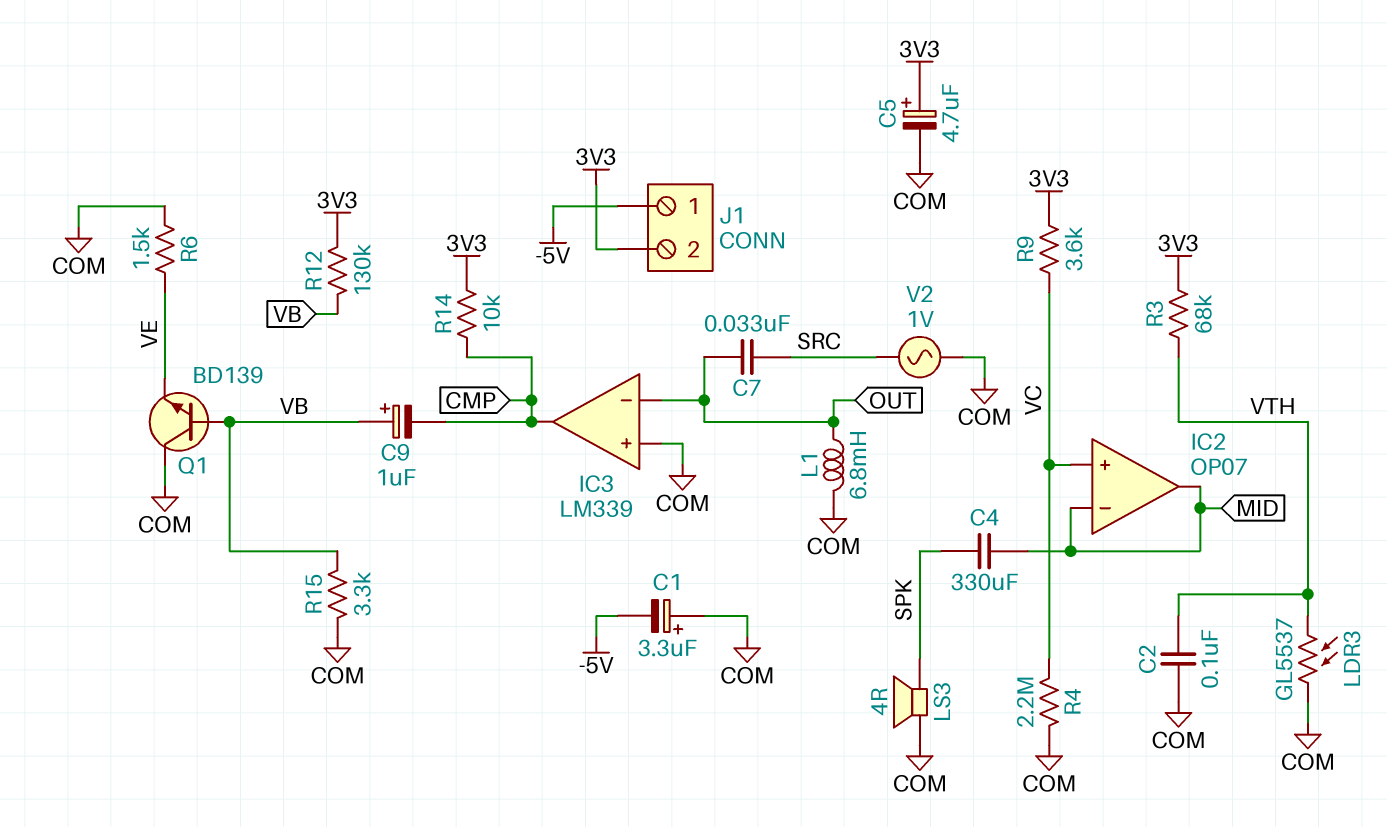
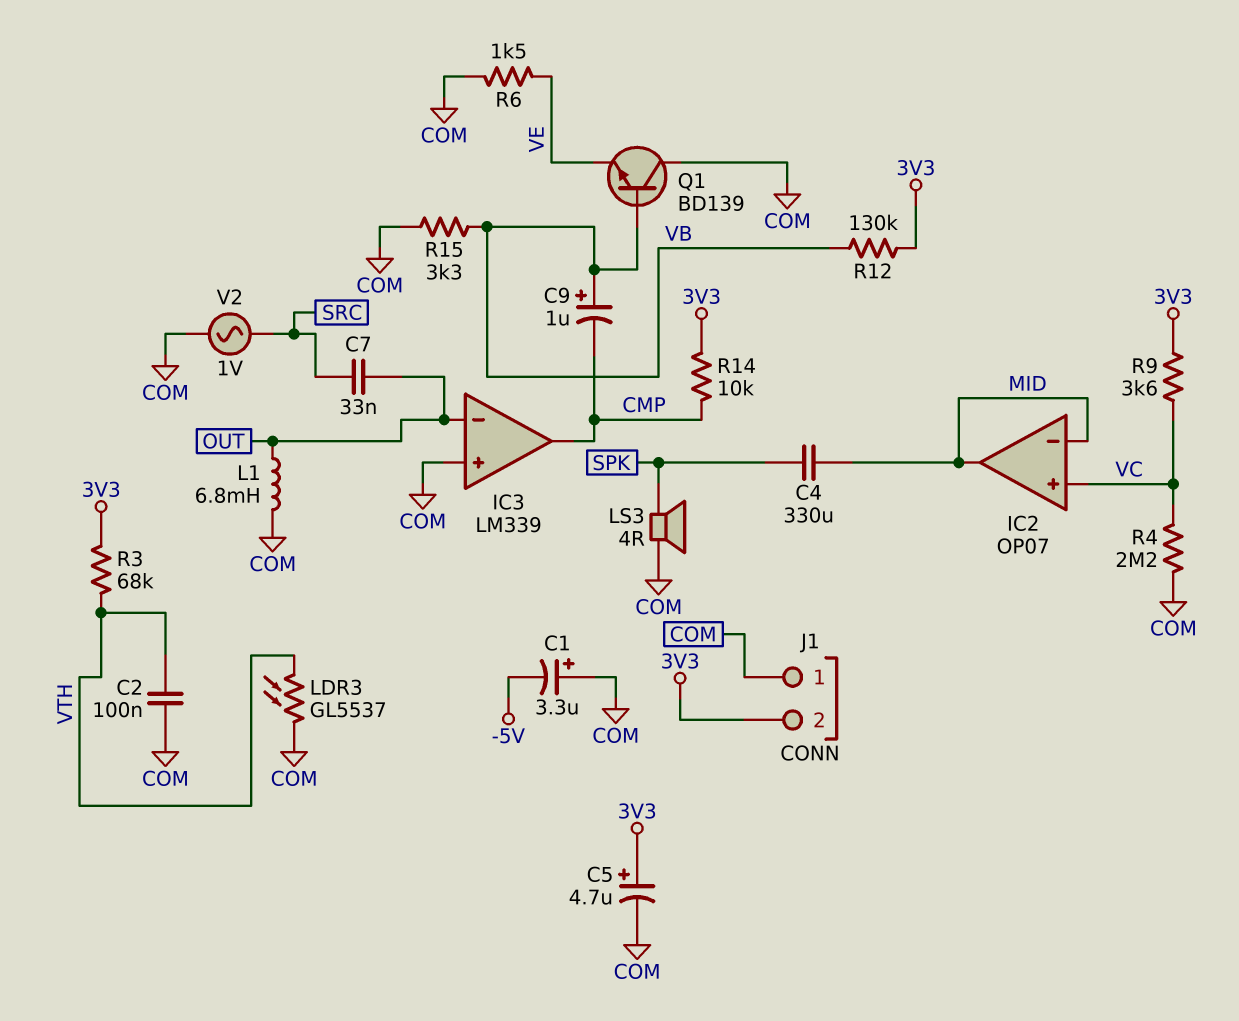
J1 pin 1: -5V -> COM

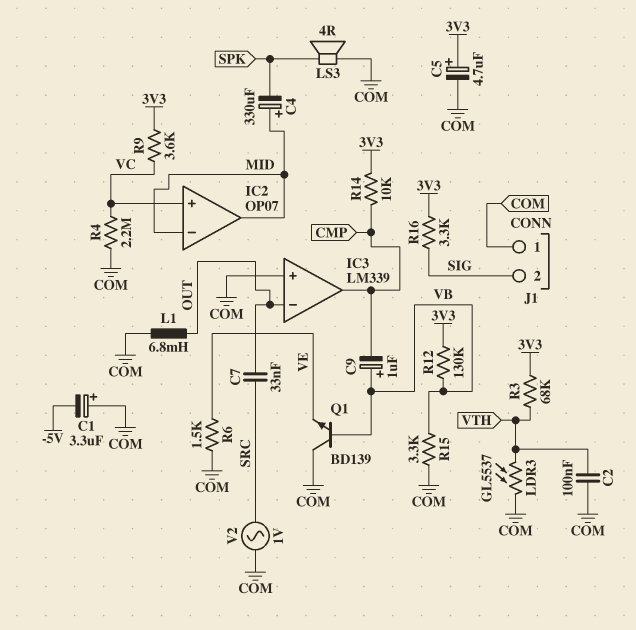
C4: 330uF (MID, SPK) -> 330uF (plus MID, minus SPK)
J1 pin 2: 3V3 -> SIG
R16: none -> 3.3k (3V3, SIG)

